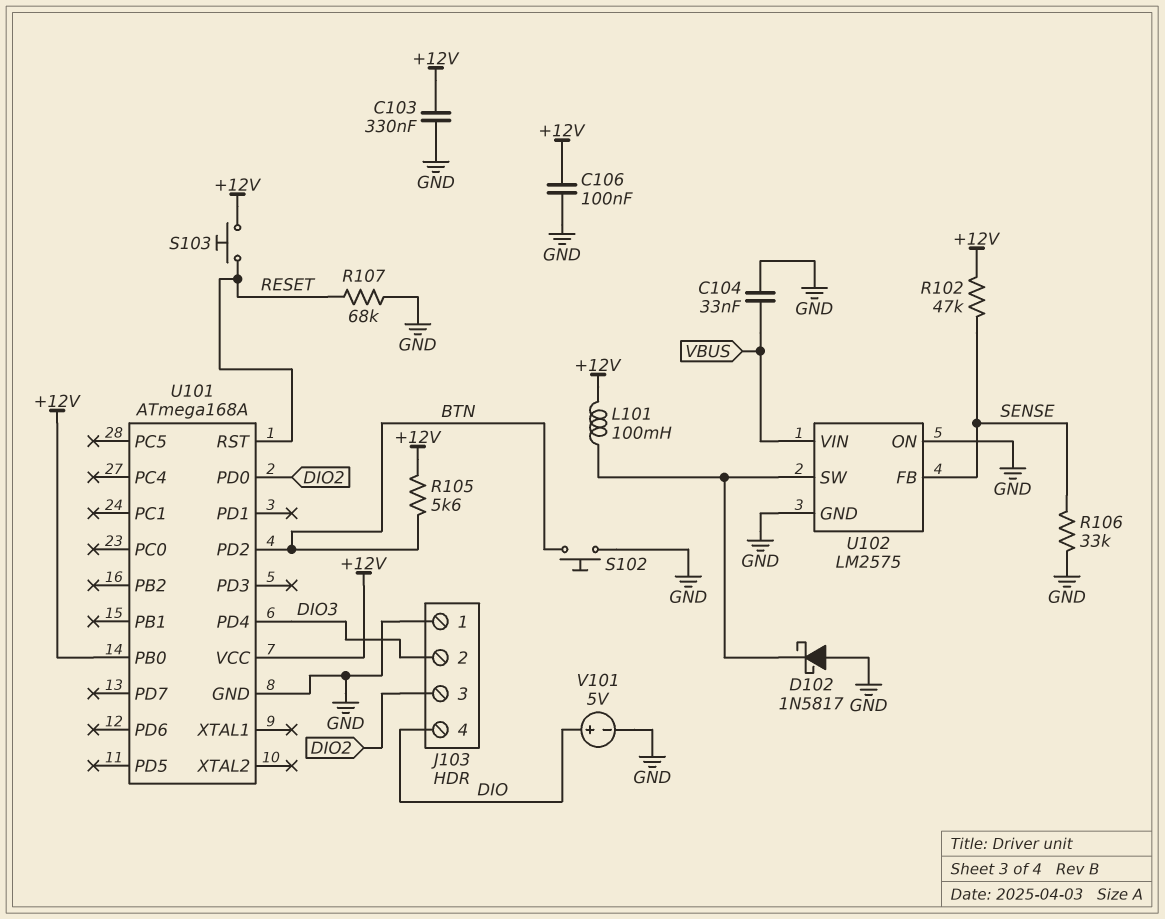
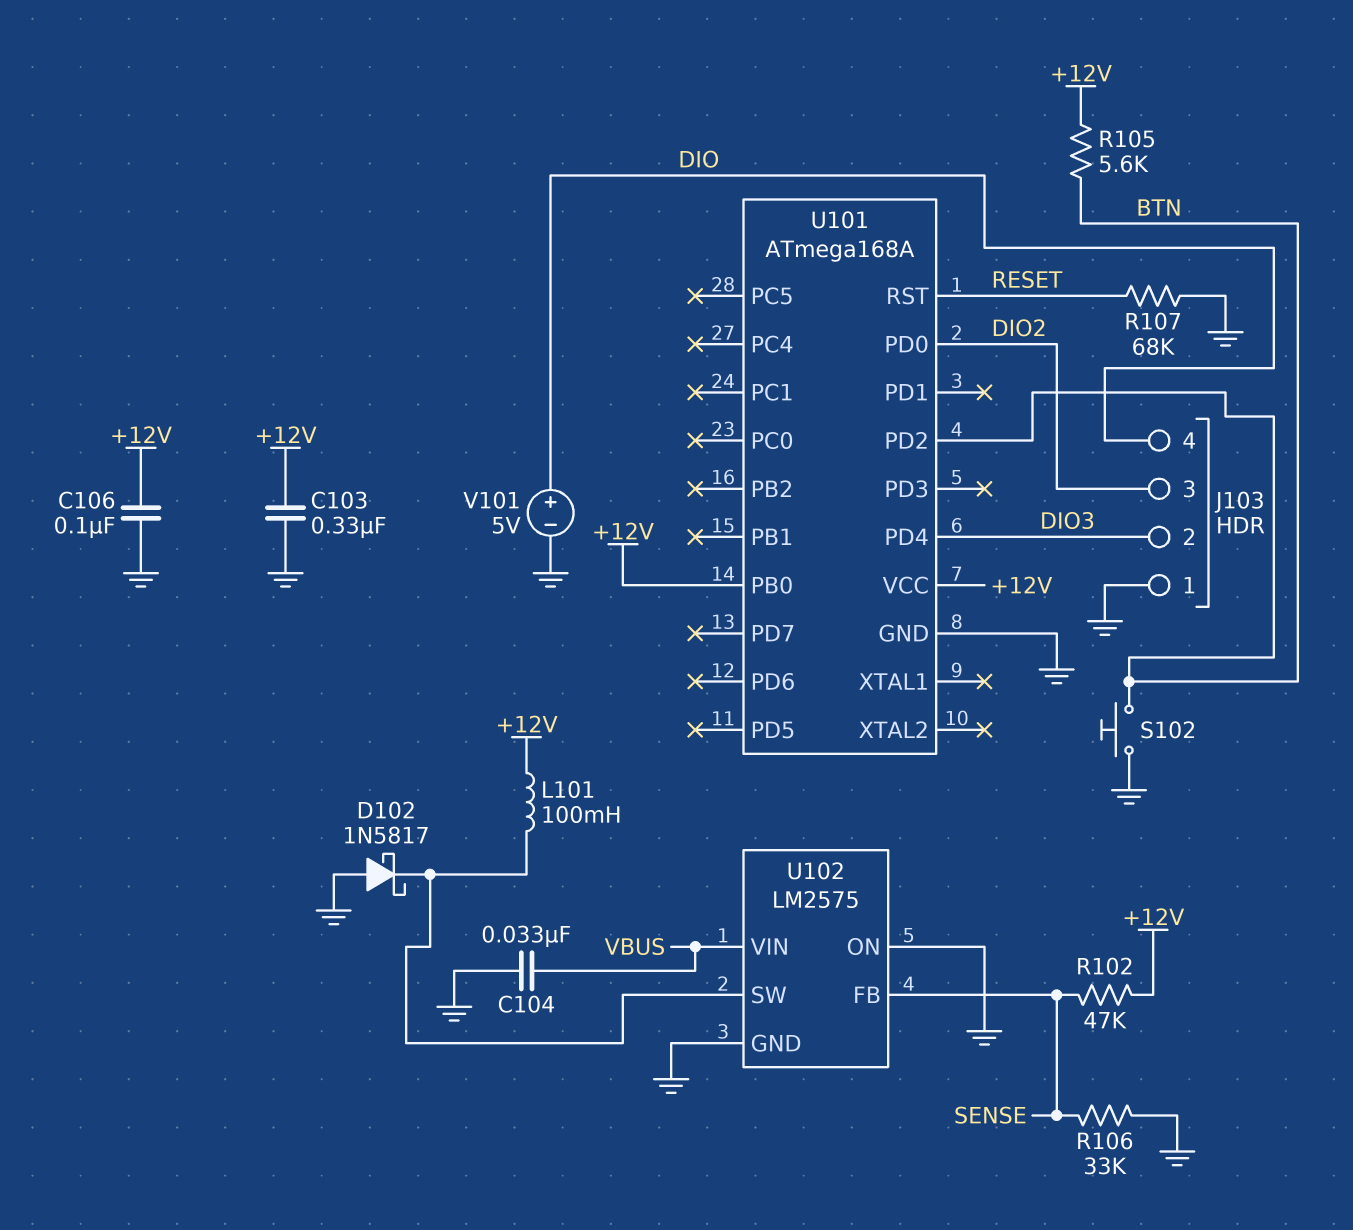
S103: button (+12V, RESET) -> none

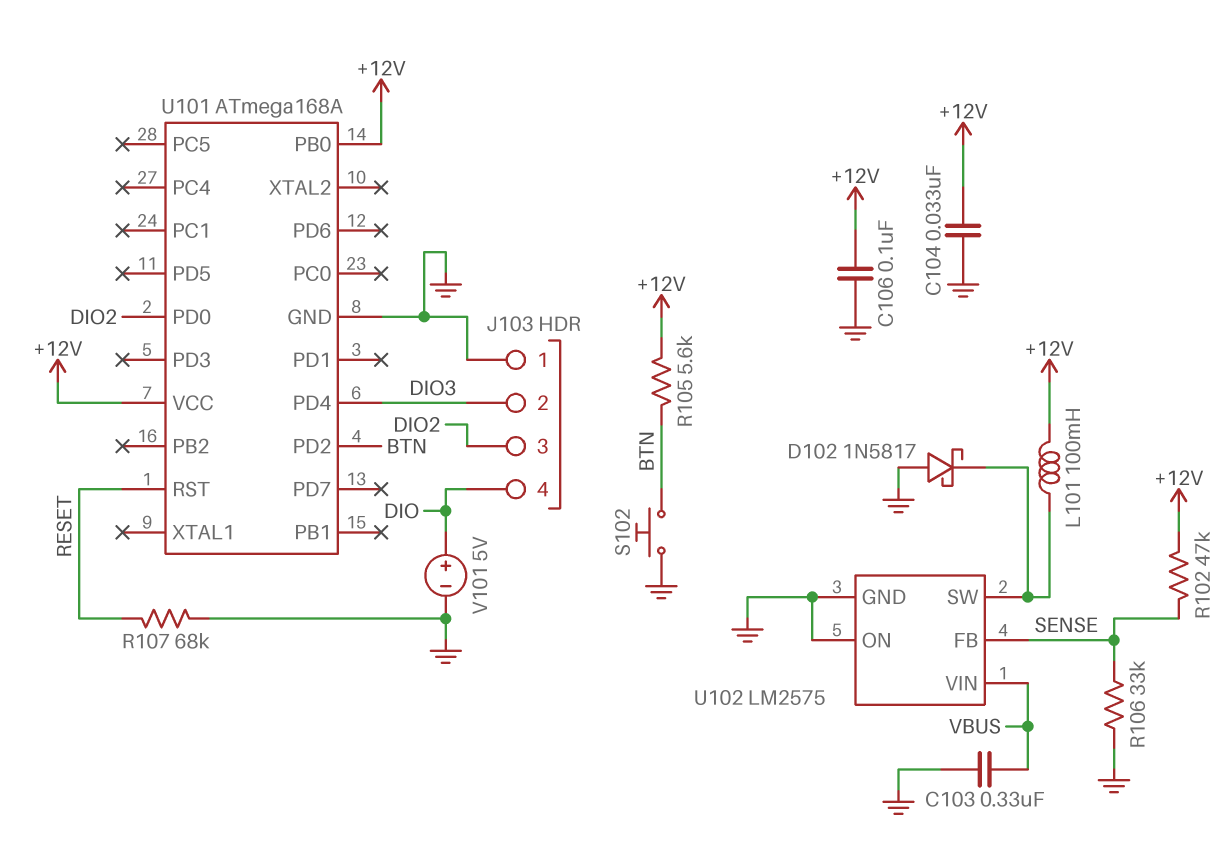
C103: 330nF (+12V, GND) -> 330nF (GND, VBUS)
C104: 33nF (GND, VBUS) -> 33nF (+12V, GND)

